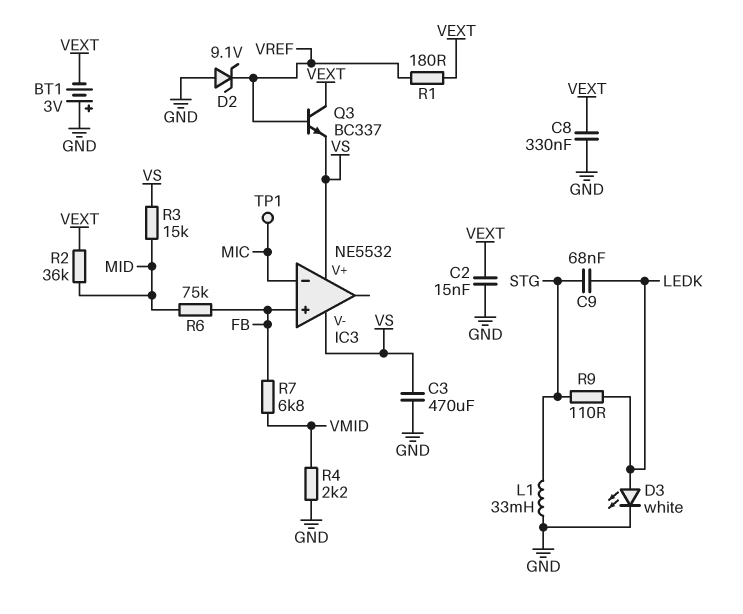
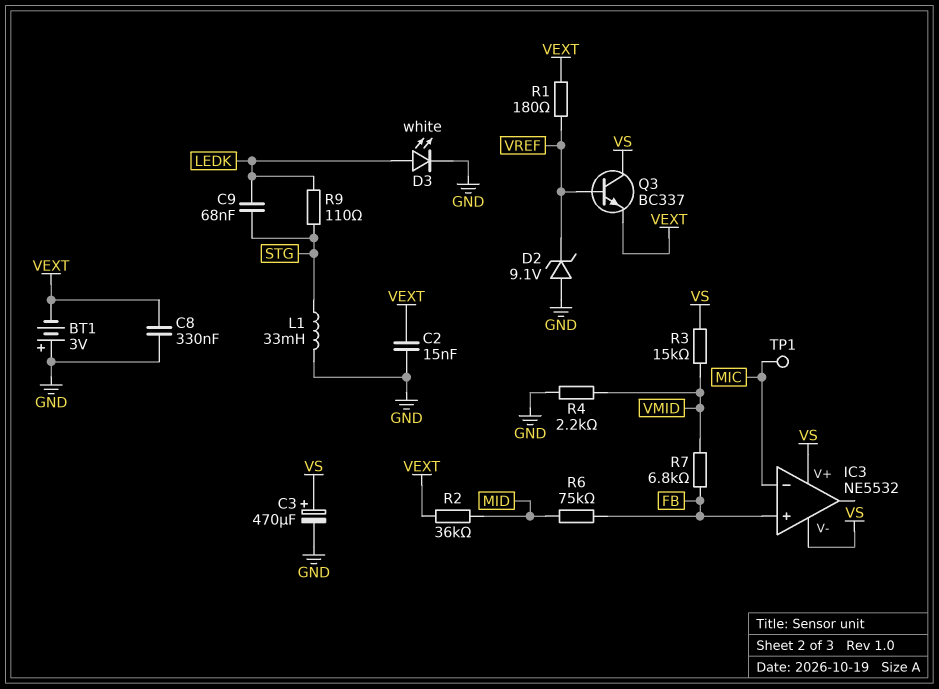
C3: 470uF (GND, VS) -> 470uF (plus VS, minus GND)
Q3: NPN BC337 (B VREF, C VEXT, E VS) -> NPN BC337 (B VREF, C VS, E VEXT)
R3: 15k (MID, VS) -> 15k (VMID, VS)

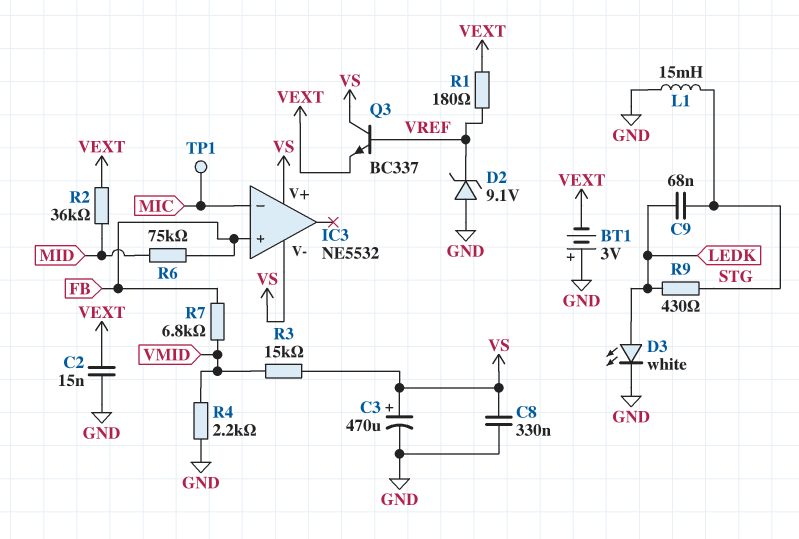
C8: 330nF (GND, VEXT) -> 330nF (GND, VS)
L1: 33mH (GND, STG) -> 15mH (GND, STG)
R9: 110 (LEDK, STG) -> 430 (LEDK, STG)

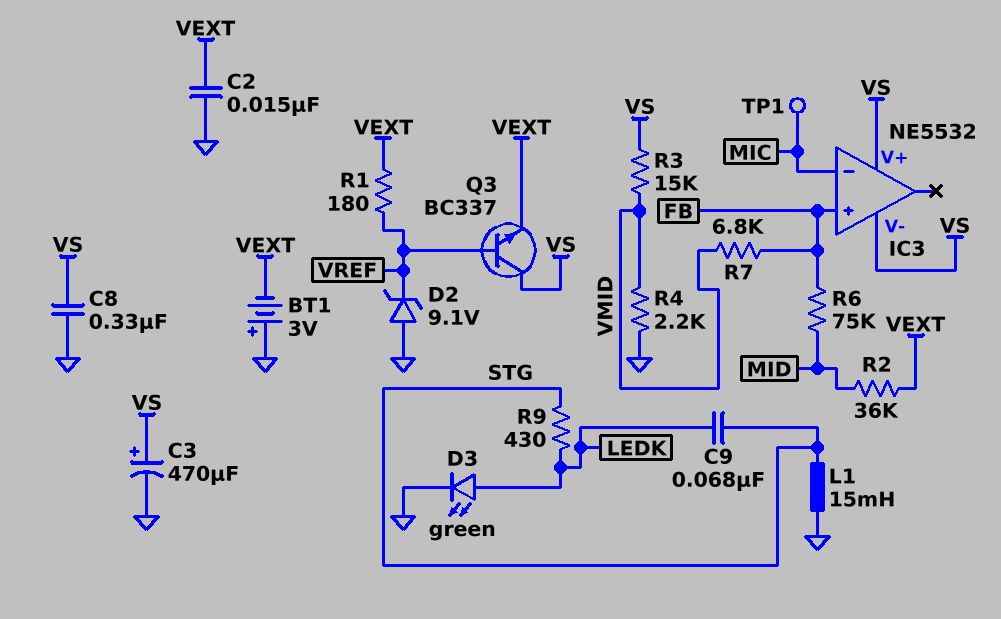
D3: LED white (A LEDK, K GND) -> LED green (A LEDK, K GND)

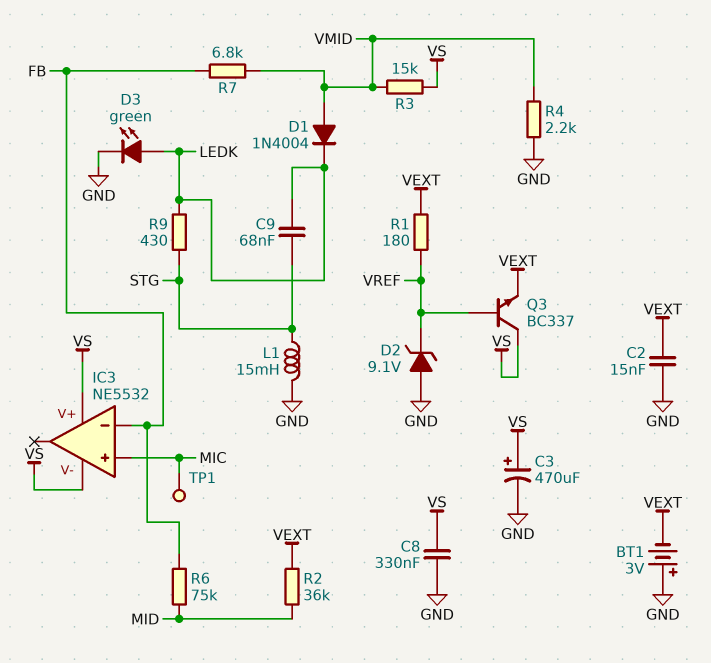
D1: none -> diode 1N4004 (A VMID, K LEDK)
IC3 pin in+: FB -> MIC
IC3 pin in-: MIC -> FB

